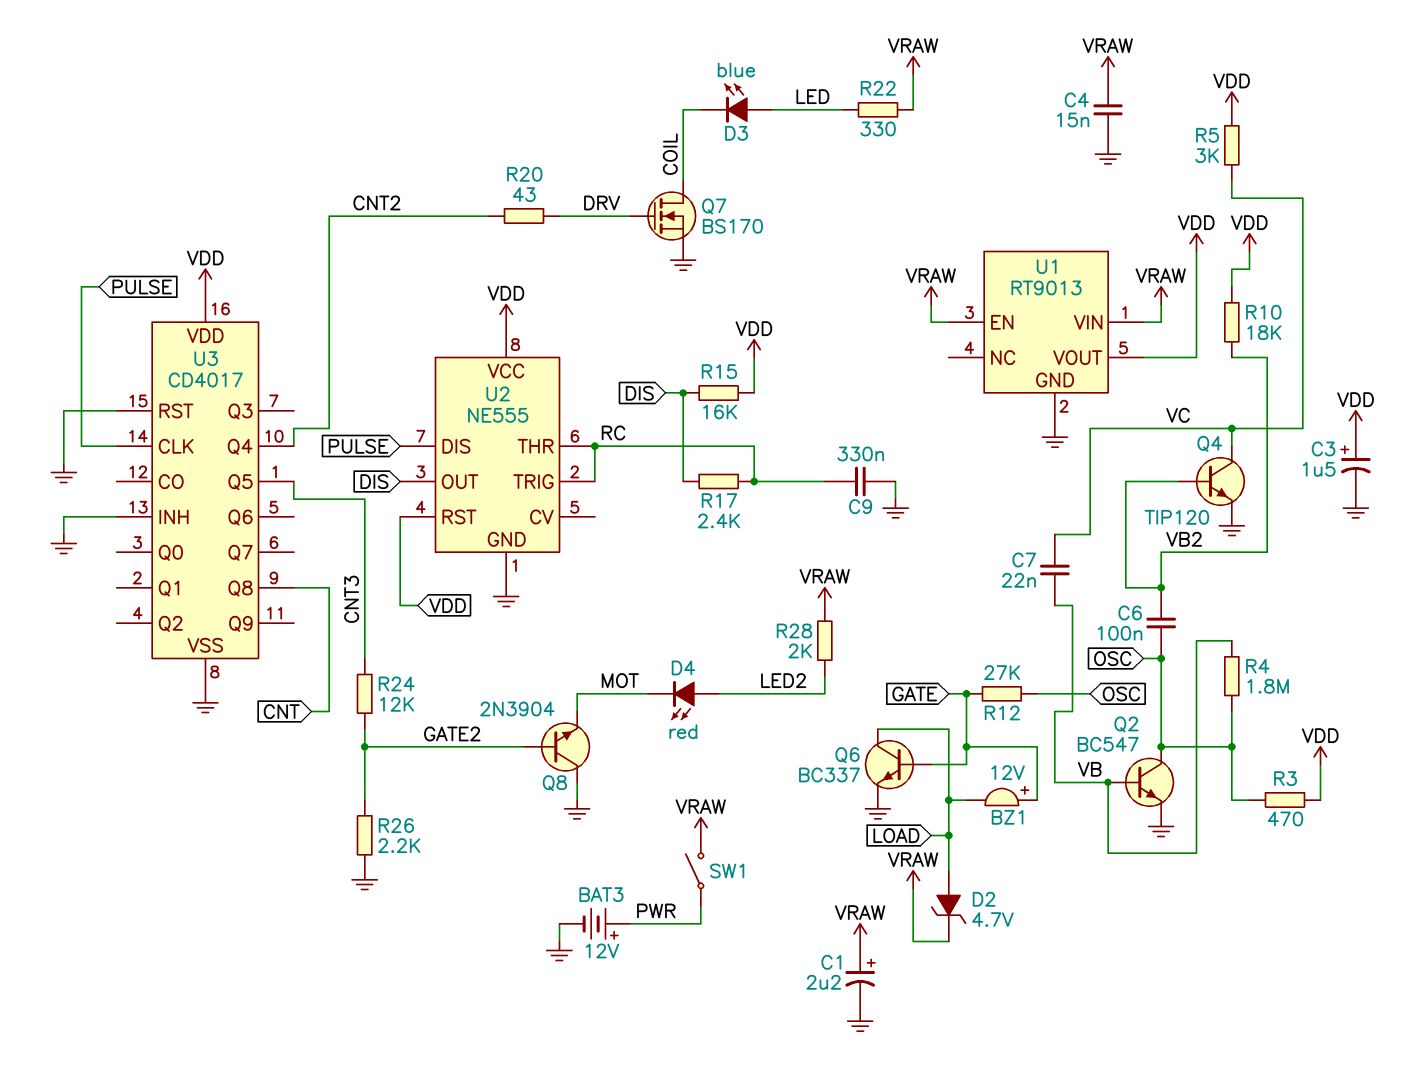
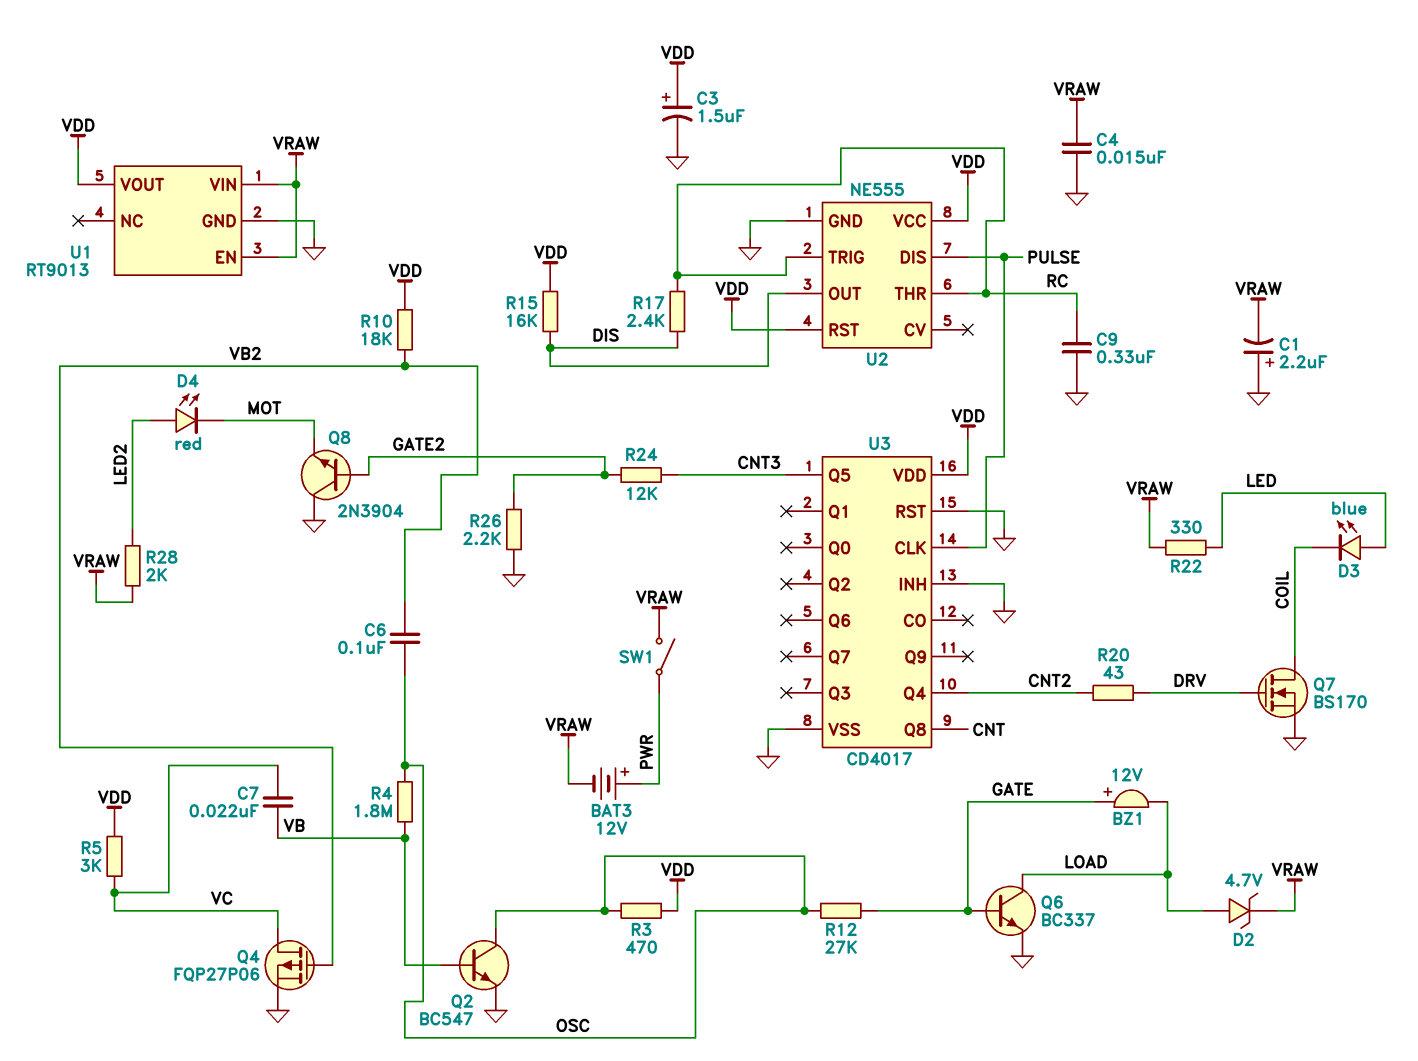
BAT3: 12V (plus PWR, minus GND) -> 12V (plus PWR, minus VRAW)
C1: 2.2uF (plus VRAW, minus GND) -> 2.2uF (plus GND, minus VRAW)
Q4: NPN TIP120 (B VB2, C VC, E GND) -> PMOS FQP27P06 (G VB2, D VC, S GND)

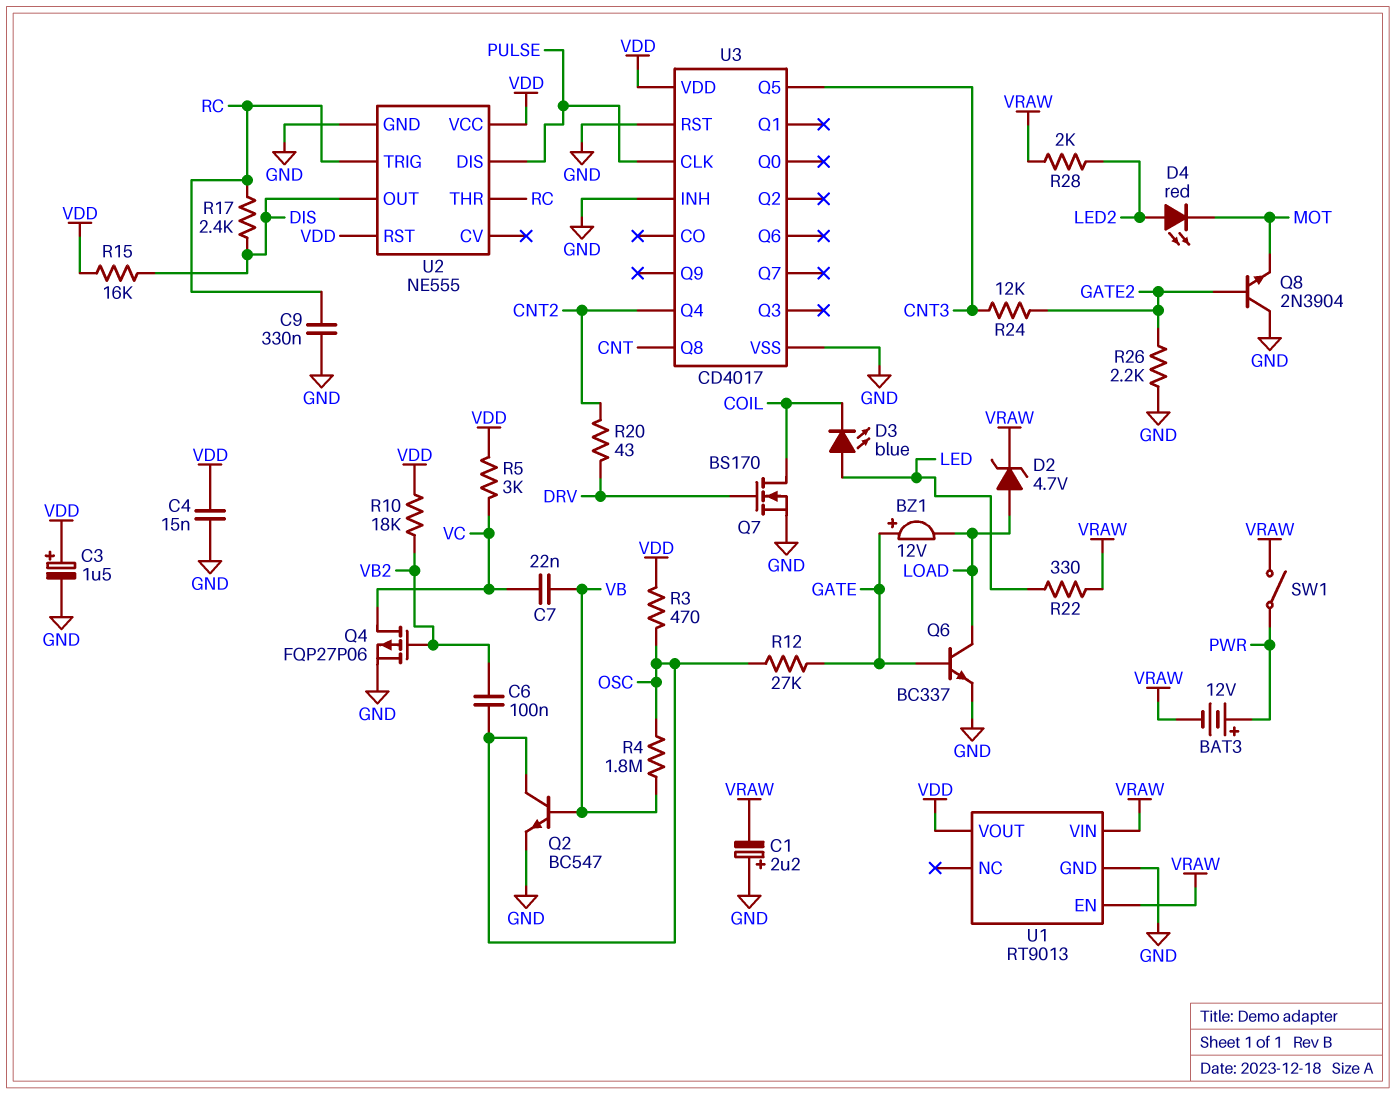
C4: 15nF (GND, VRAW) -> 15nF (GND, VDD)

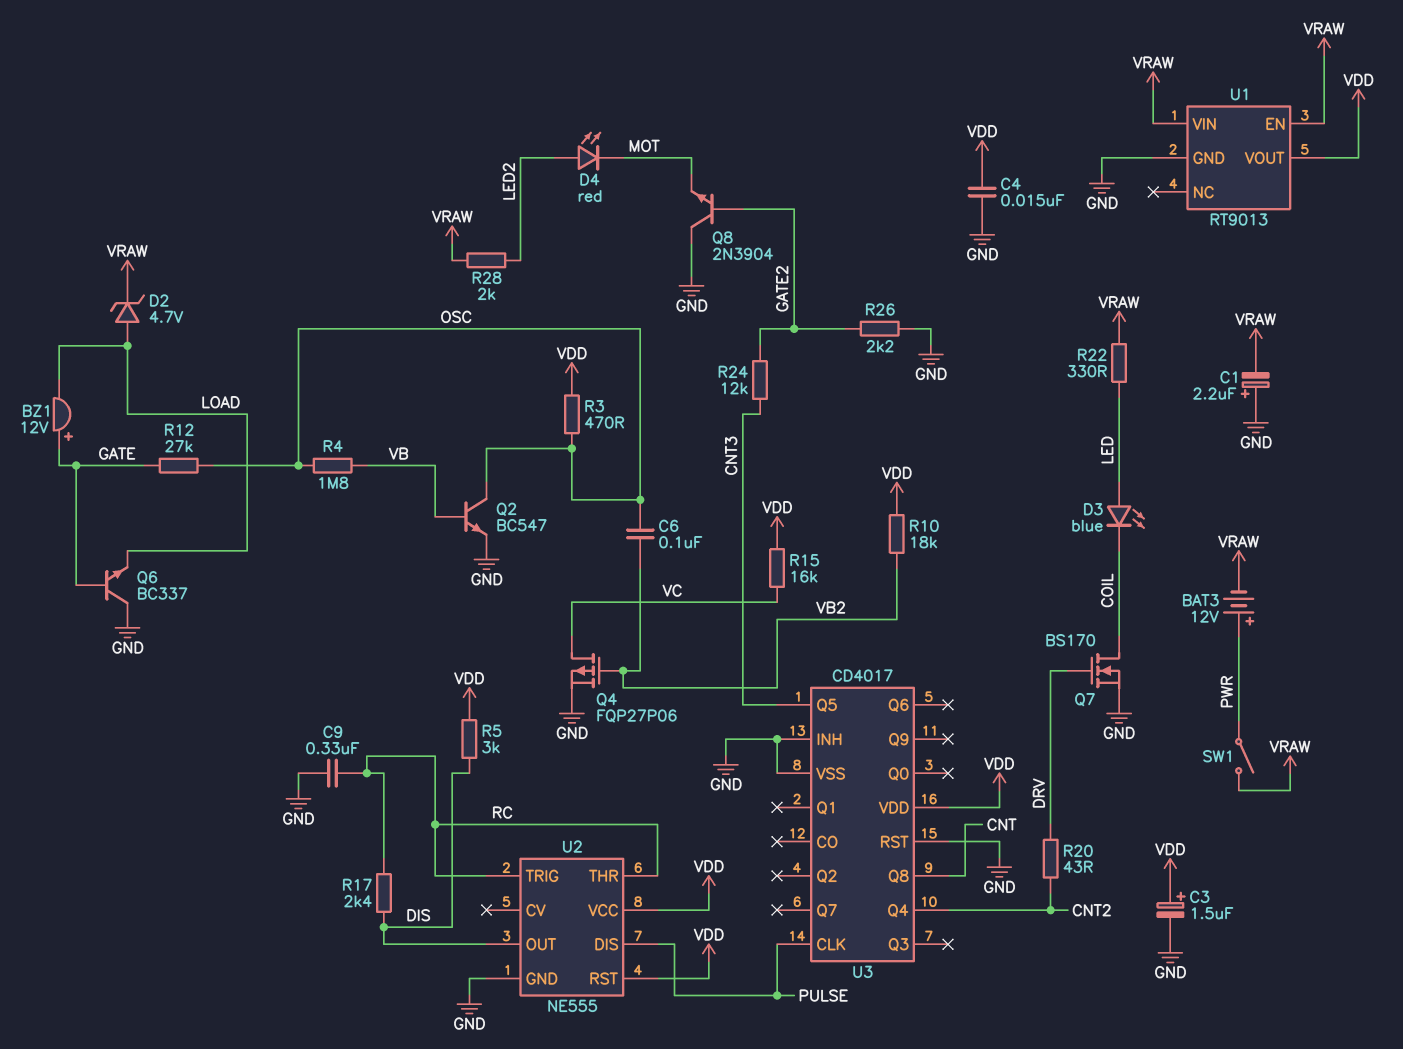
C7: 22nF (VB, VC) -> none
Q6: NPN BC337 (B GATE, C LOAD, E GND) -> NPN BC337 (B GATE, C GND, E LOAD)
R5: 3k (VC, VDD) -> 3k (DIS, VDD)
R15: 16k (DIS, VDD) -> 16k (VC, VDD)

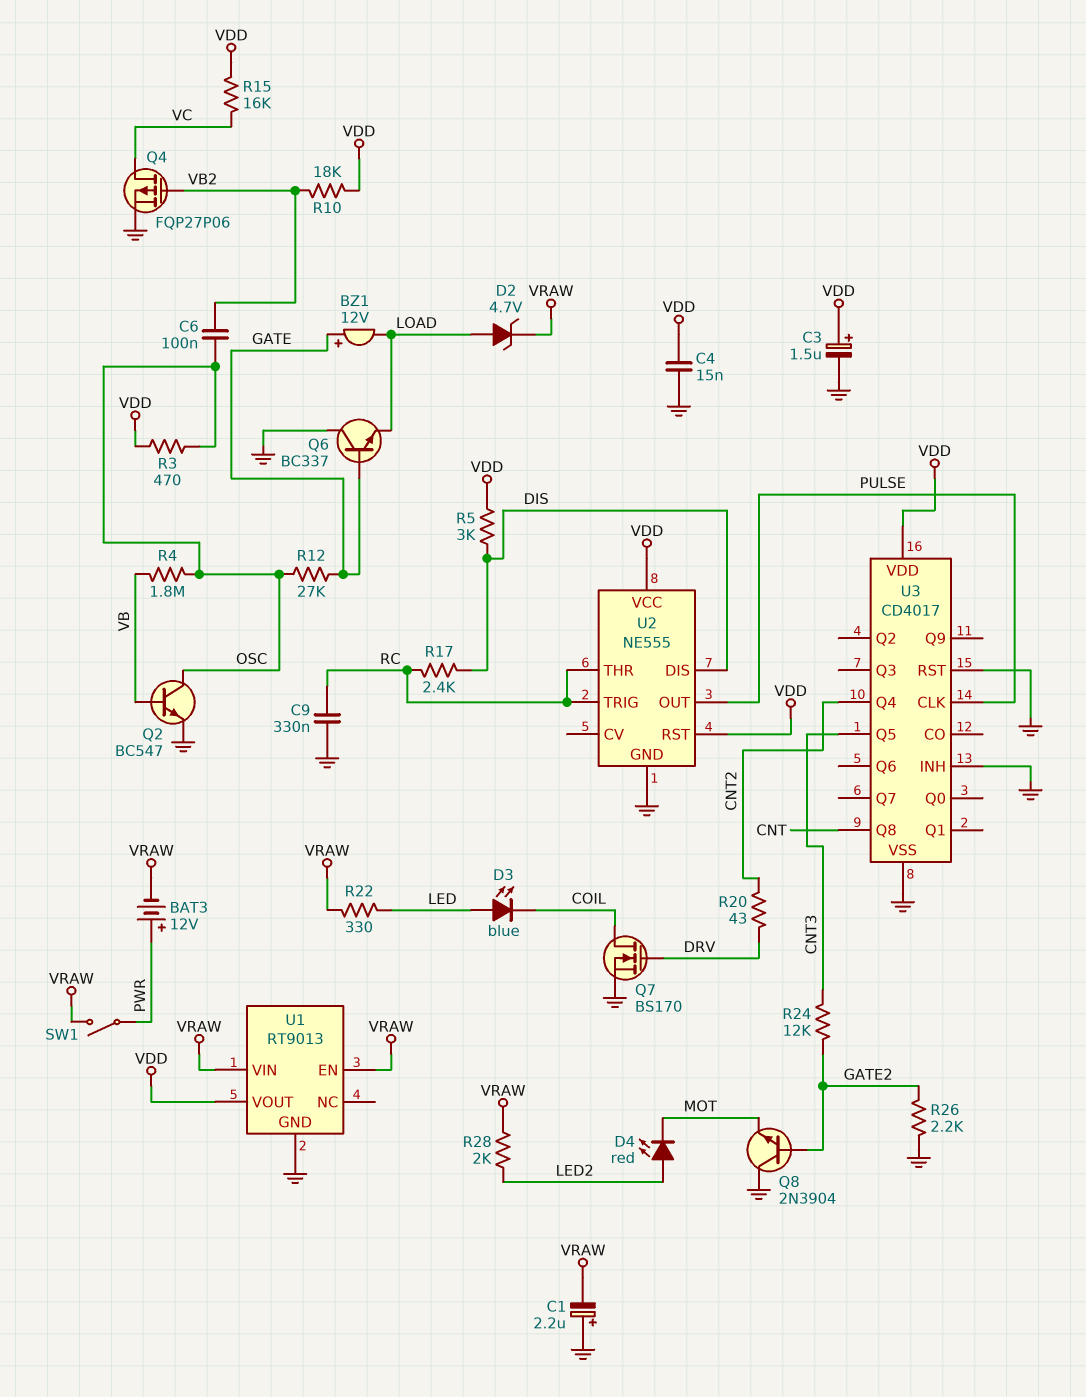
U2 pin DIS: PULSE -> DIS
U2 pin OUT: DIS -> PULSE

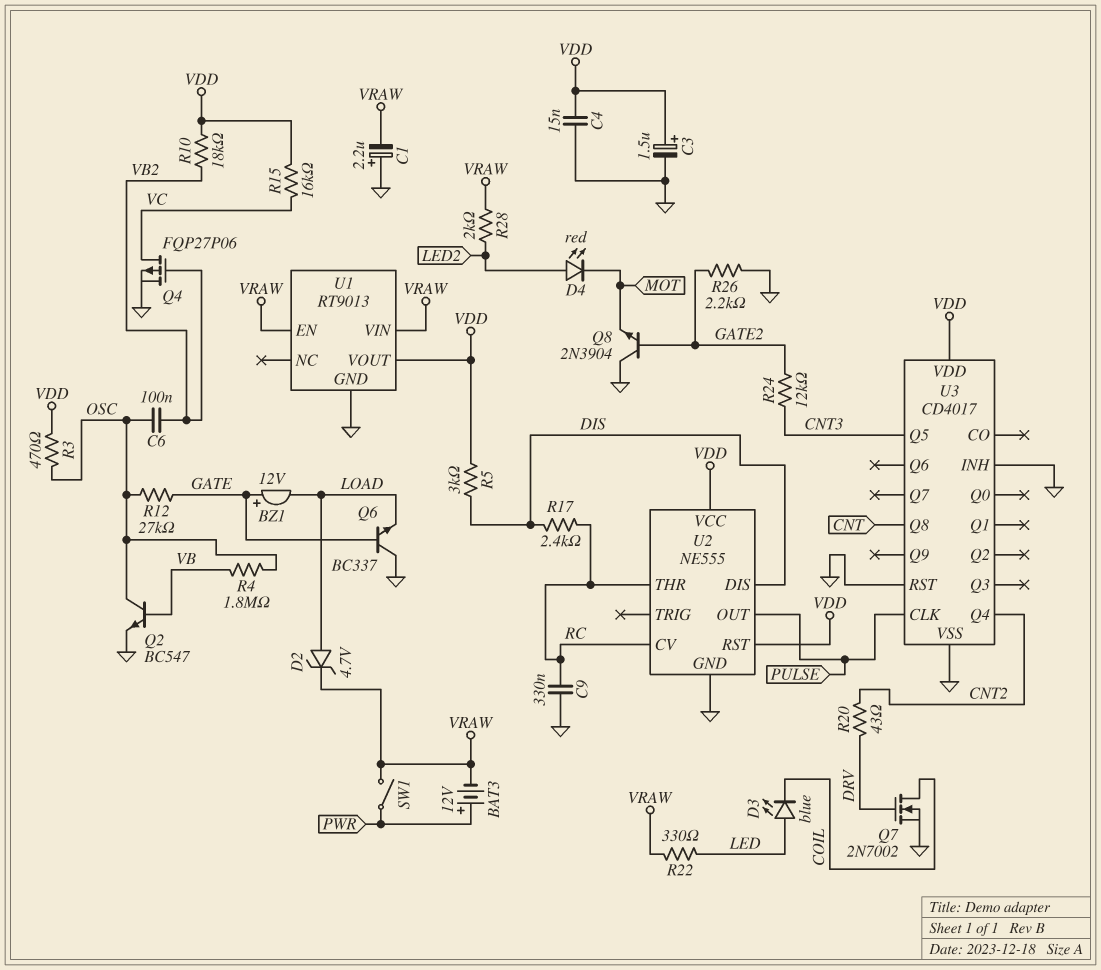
Q7: NMOS BS170 (G DRV, D COIL, S GND) -> NMOS 2N7002 (G DRV, D COIL, S GND)
U2 pin CV: none -> RC
U2 pin TRIG: RC -> none

